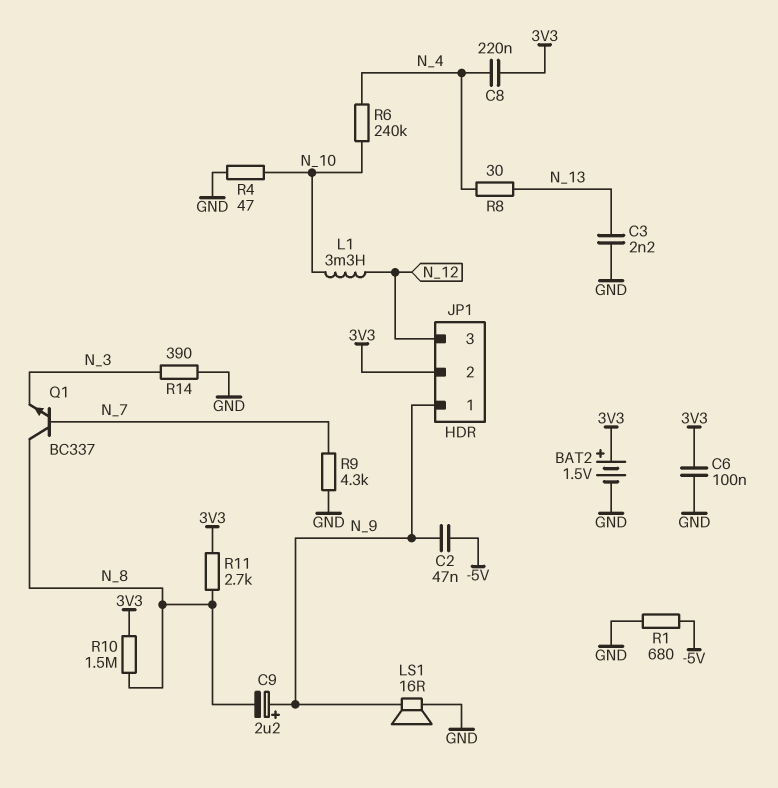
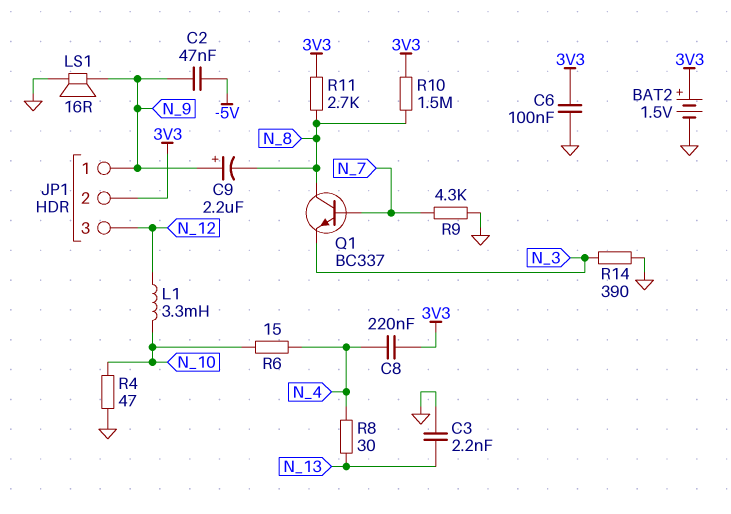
R1: 680 (-5V, GND) -> none
R6: 240k (N_4, N_10) -> 15 (N_4, N_10)

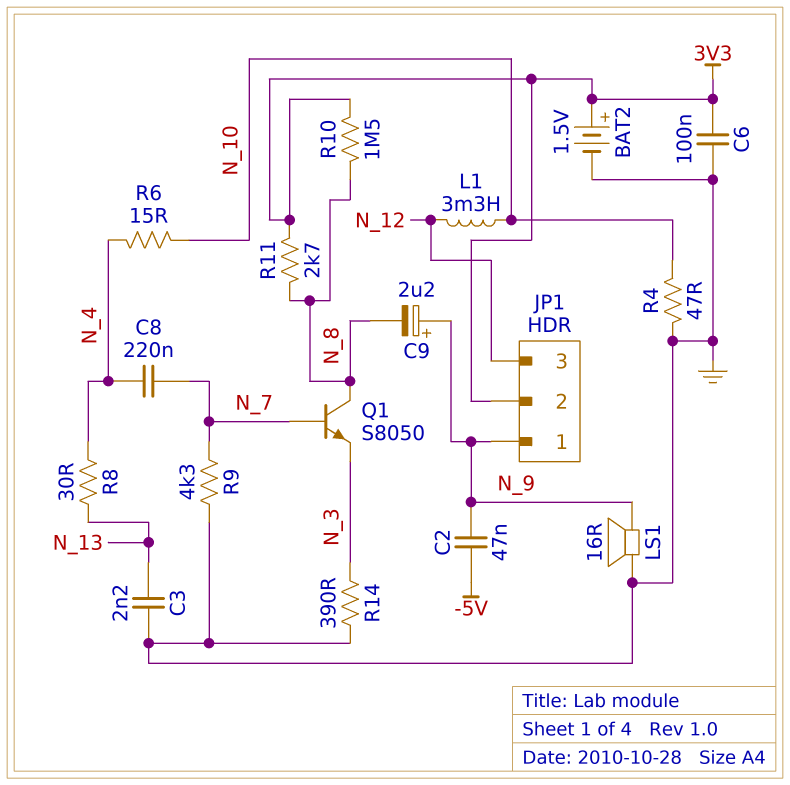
C8: 220nF (3V3, N_4) -> 220nF (N_4, N_7)
Q1: NPN BC337 (B N_7, C N_8, E N_3) -> NPN S8050 (B N_7, C N_8, E N_3)

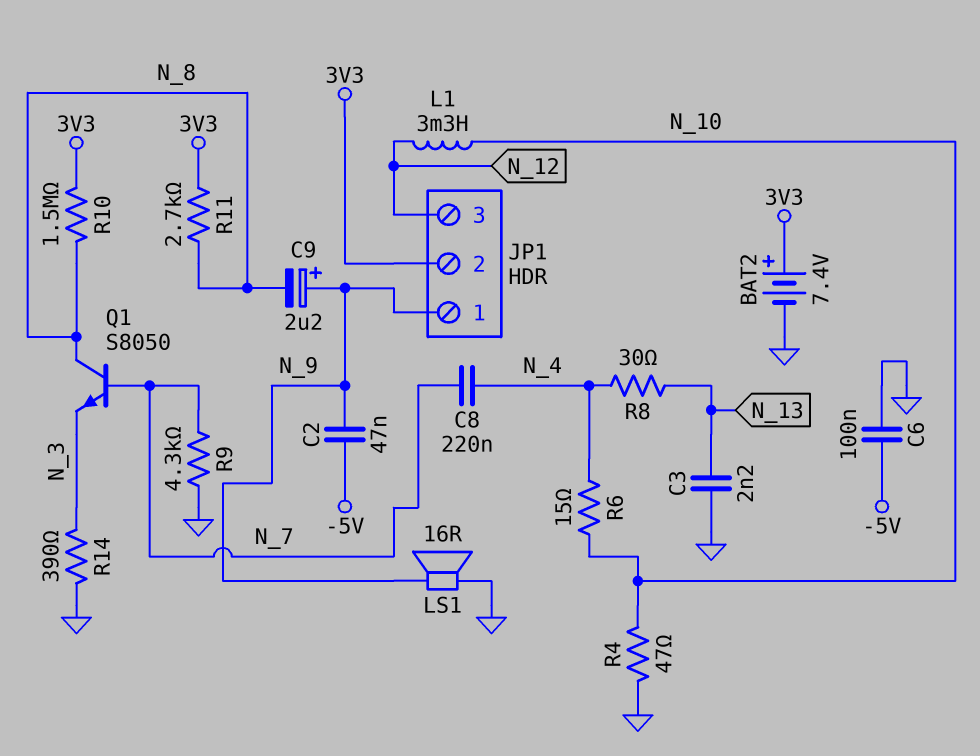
BAT2: 1.5V (plus 3V3, minus GND) -> 7.4V (plus 3V3, minus GND)
C6: 100nF (3V3, GND) -> 100nF (-5V, GND)

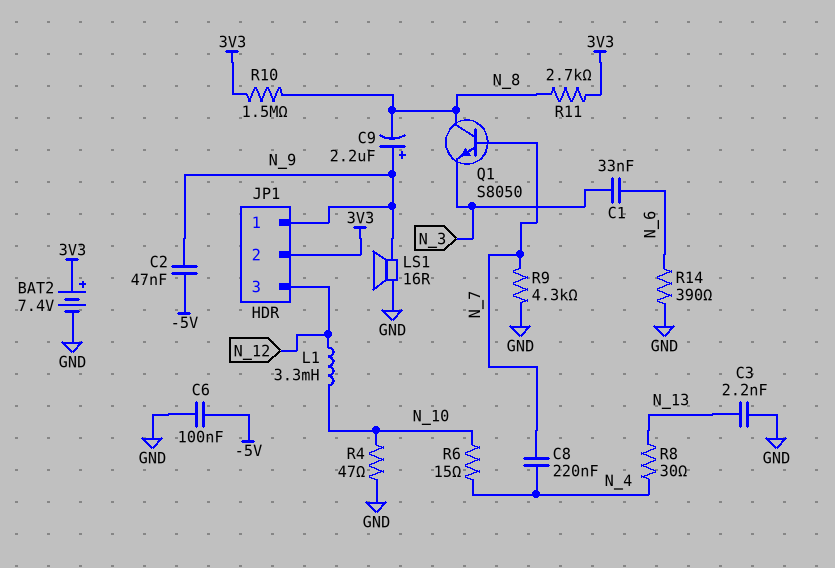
C1: none -> 33nF (N_3, N_6)
R14: 390 (GND, N_3) -> 390 (GND, N_6)

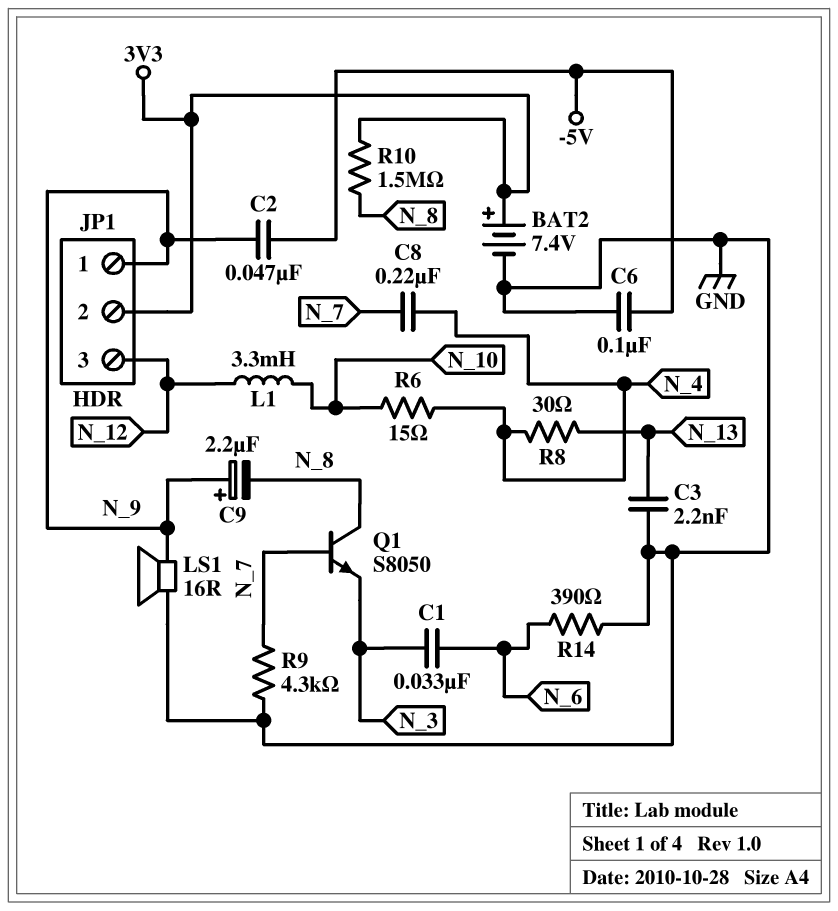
R4: 47 (GND, N_10) -> none
R11: 2.7k (3V3, N_8) -> none

